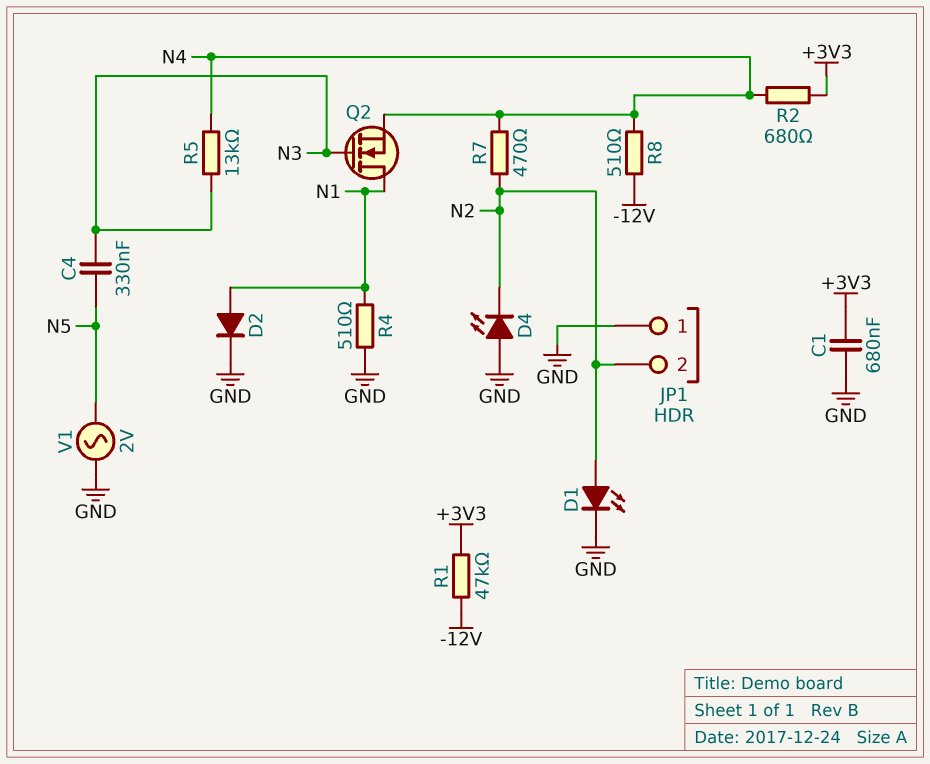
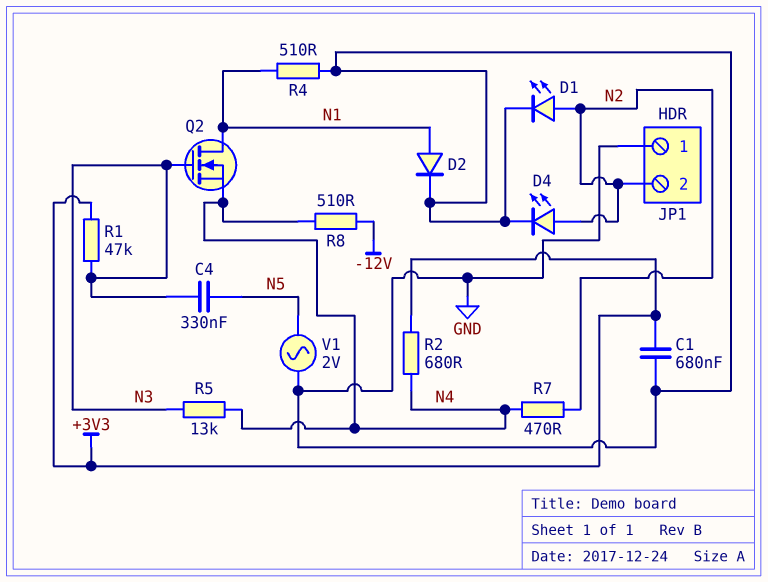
D4: LED (A GND, K N2) -> LED (A N2, K GND)
R1: 47k (+3V3, -12V) -> 47k (+3V3, N3)

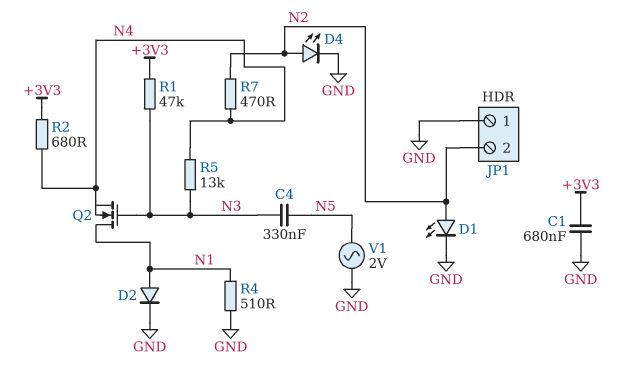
R8: 510 (-12V, N4) -> none

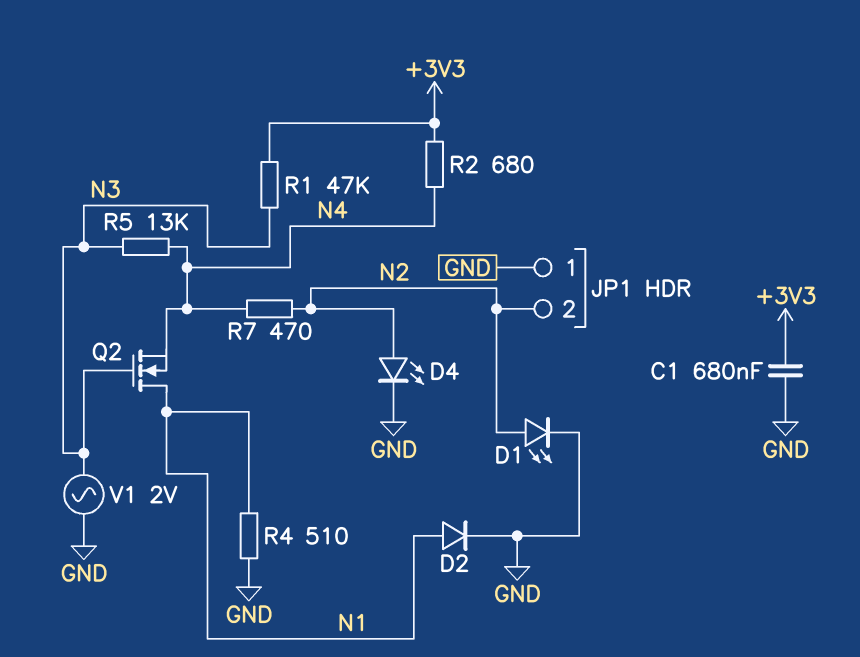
C4: 330nF (N3, N5) -> none
V1: AC 2V (GND, N5) -> AC 2V (GND, N3)

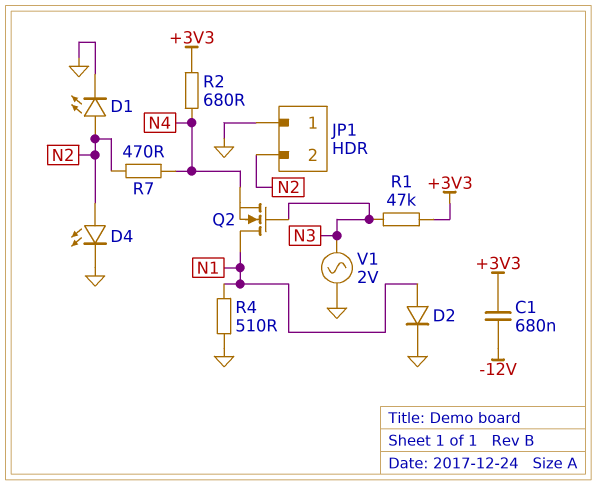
C1: 680nF (+3V3, GND) -> 680nF (+3V3, -12V)
R5: 13k (N3, N4) -> none

